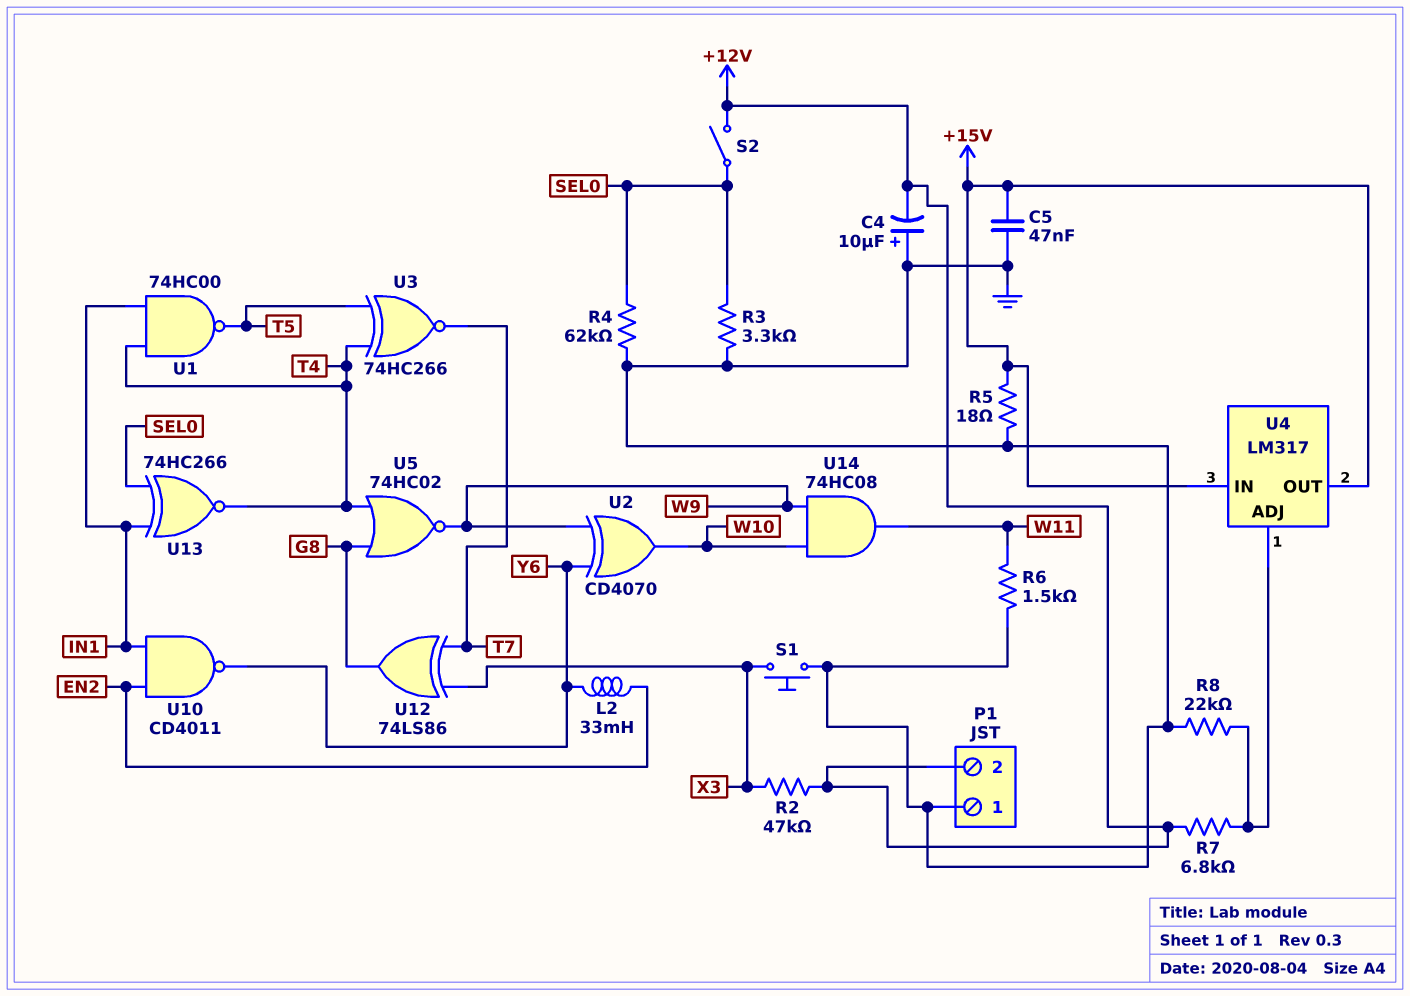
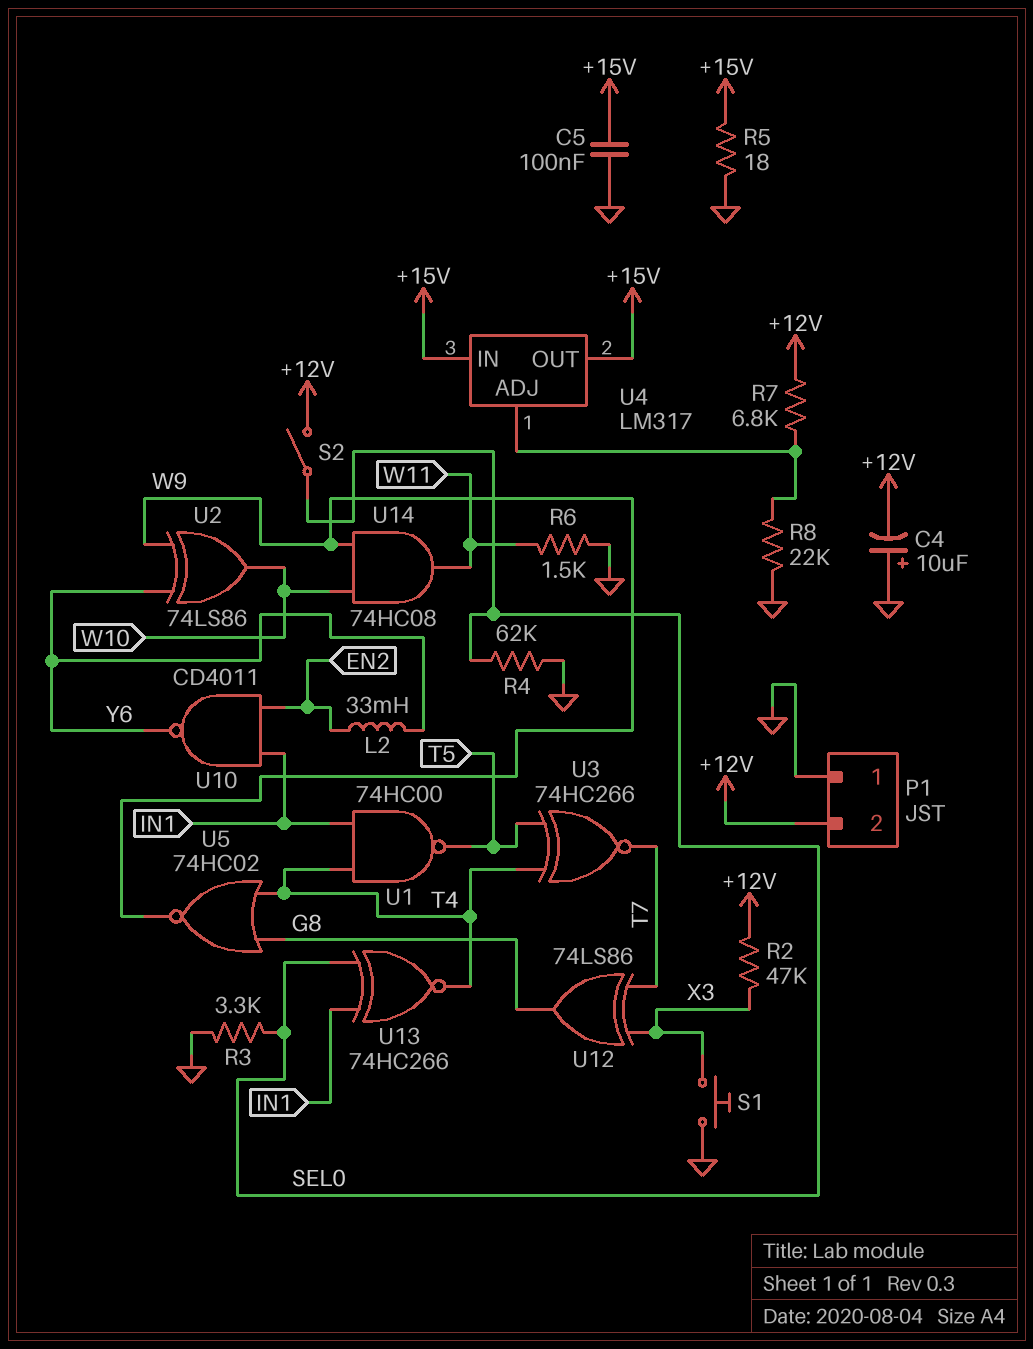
C5: 47nF (+15V, GND) -> 100nF (+15V, GND)
U2: XOR CD4070 (in W9, in Y6, out W10) -> XOR 74LS86 (in W9, in Y6, out W10)

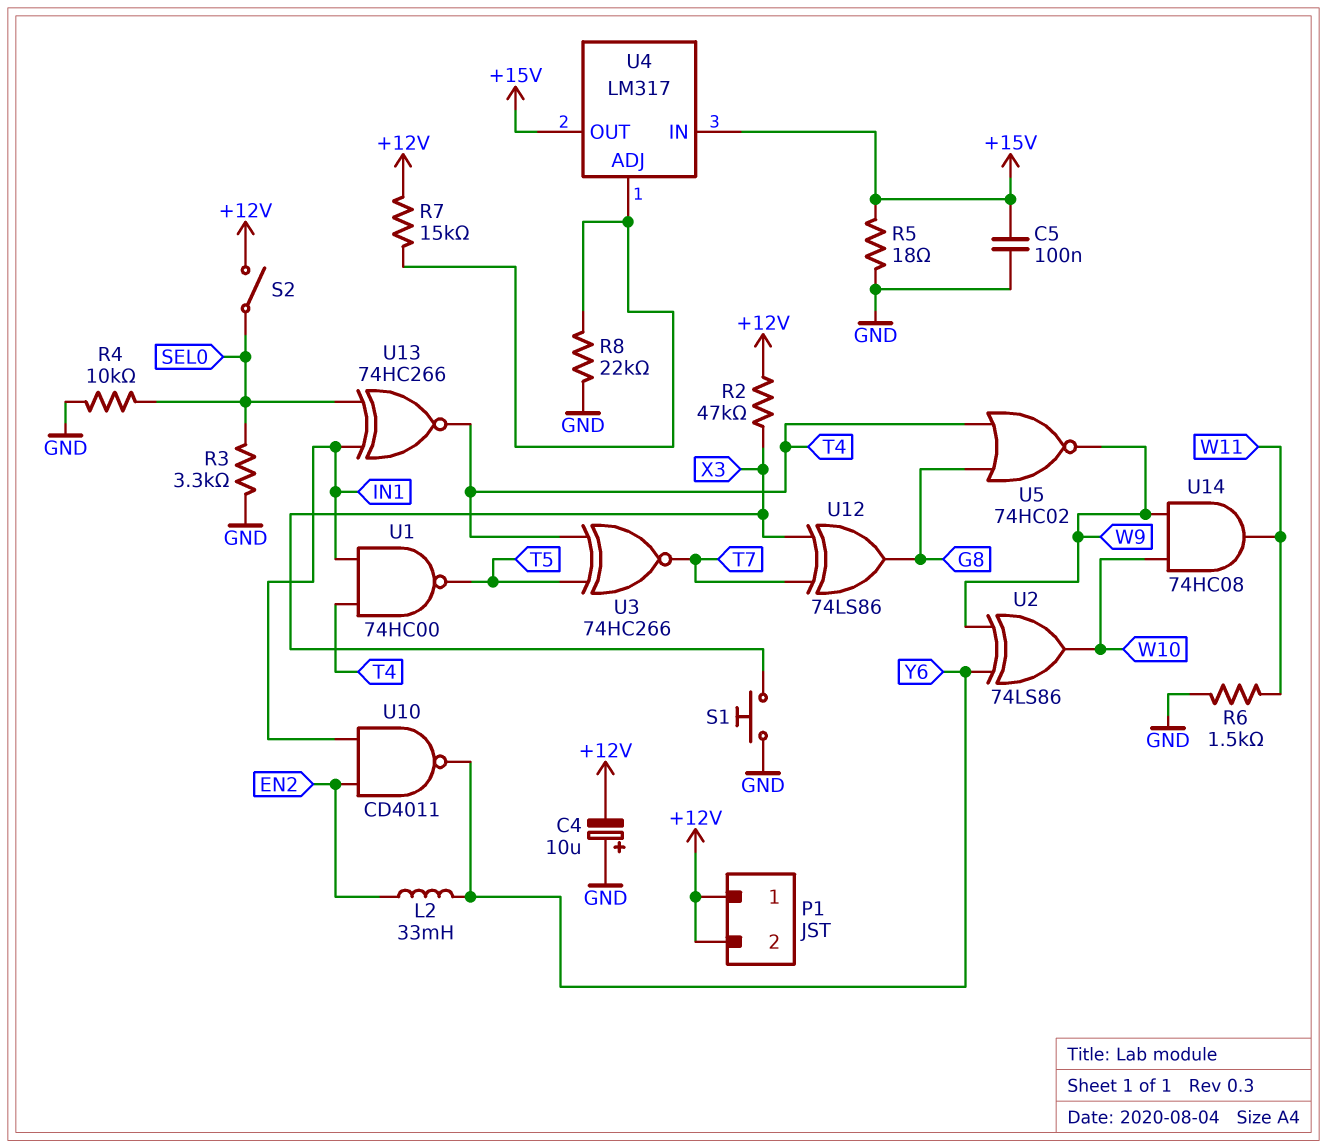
P1 pin 1: GND -> +12V
R4: 62k (GND, SEL0) -> 10k (GND, SEL0)
R7: 6.8k (+12V, U4/ADJ) -> 15k (+12V, U4/ADJ)

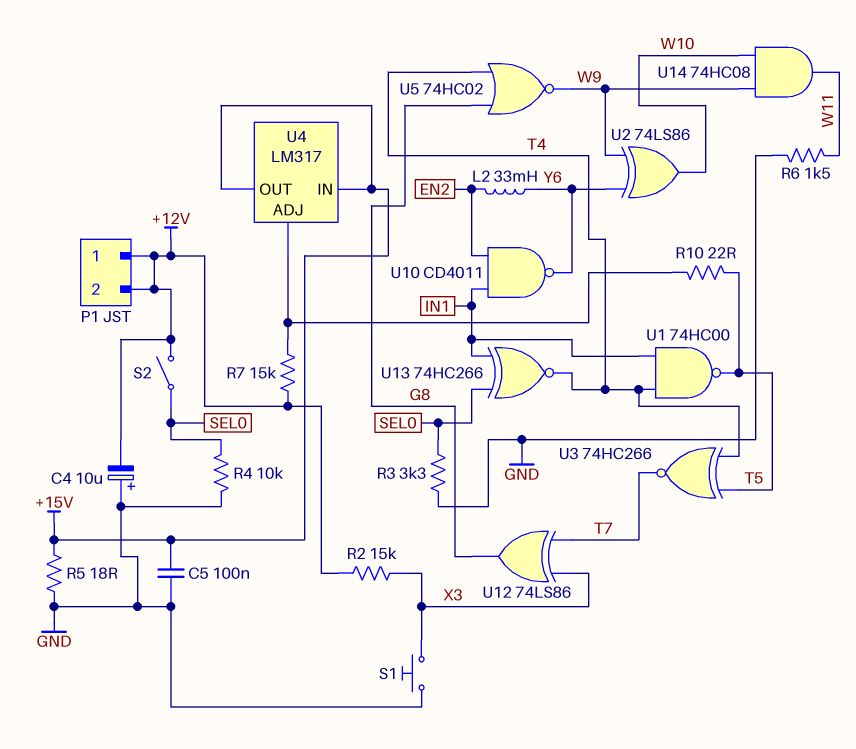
R2: 47k (+12V, X3) -> 15k (+12V, X3)
R8: 22k (GND, U4/ADJ) -> none
R10: none -> 22 (T5, U4/ADJ)

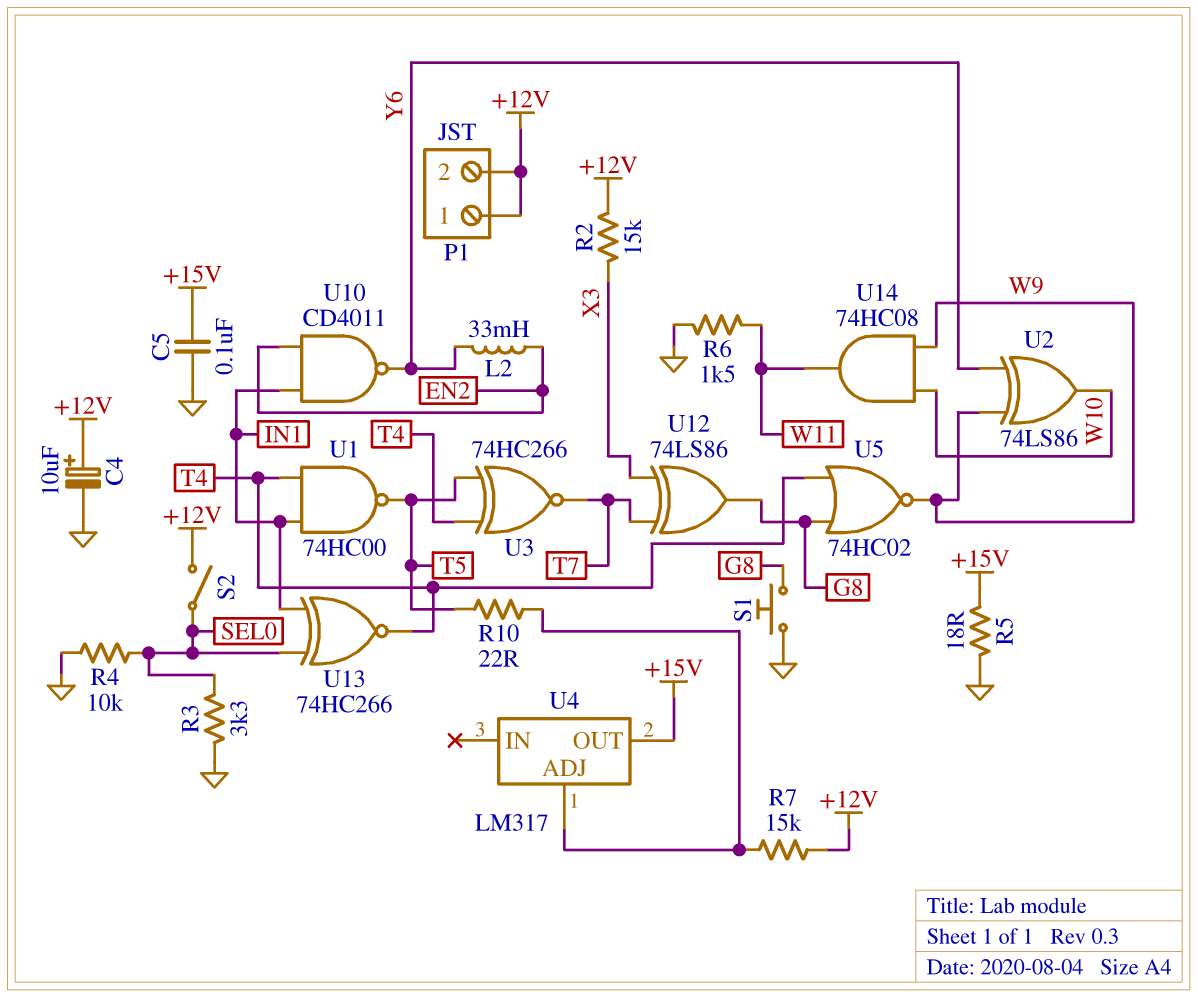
C4: 10uF (plus GND, minus +12V) -> 10uF (plus +12V, minus GND)
S1: button (GND, X3) -> button (G8, GND)
U4 pin IN: +15V -> none

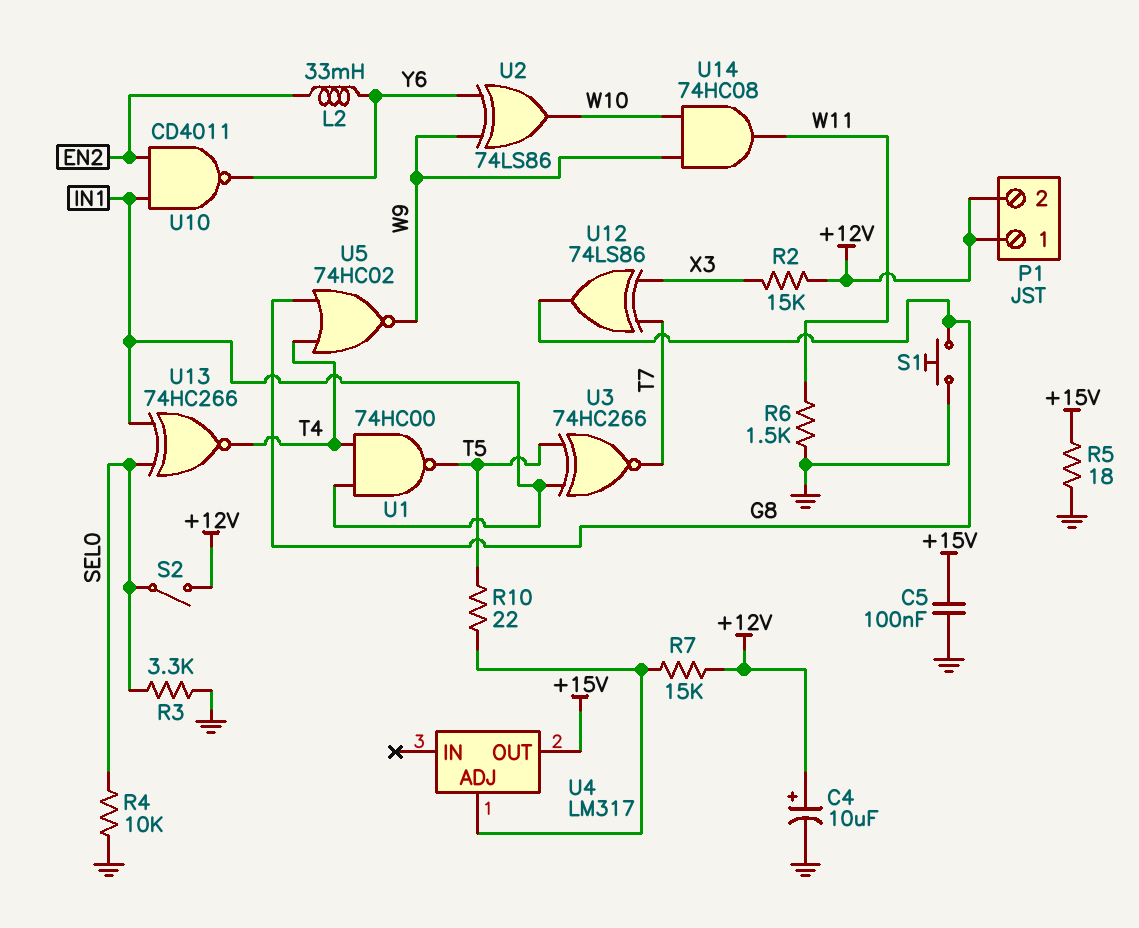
U3: XNOR 74HC266 (in T4, in T5, out T7) -> XNOR 74HC266 (in IN1, in T5, out T7)

